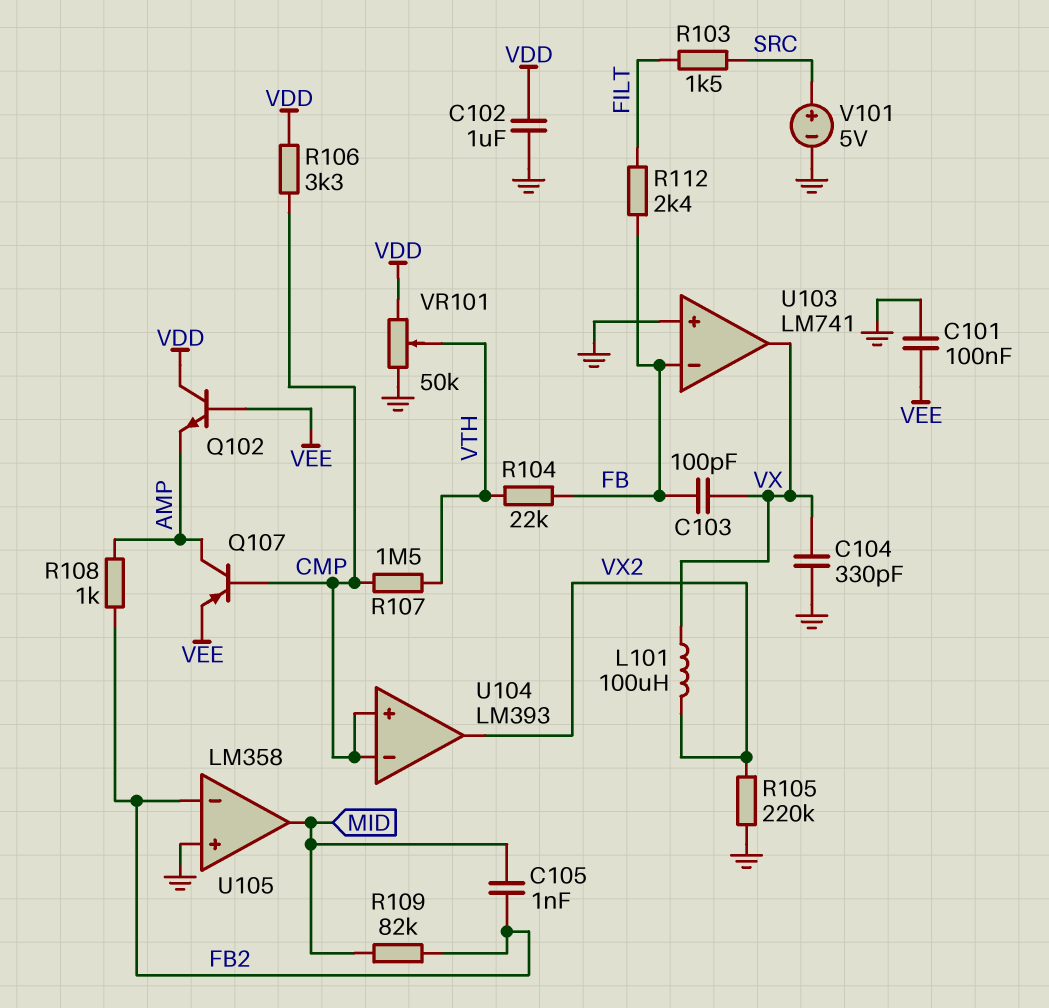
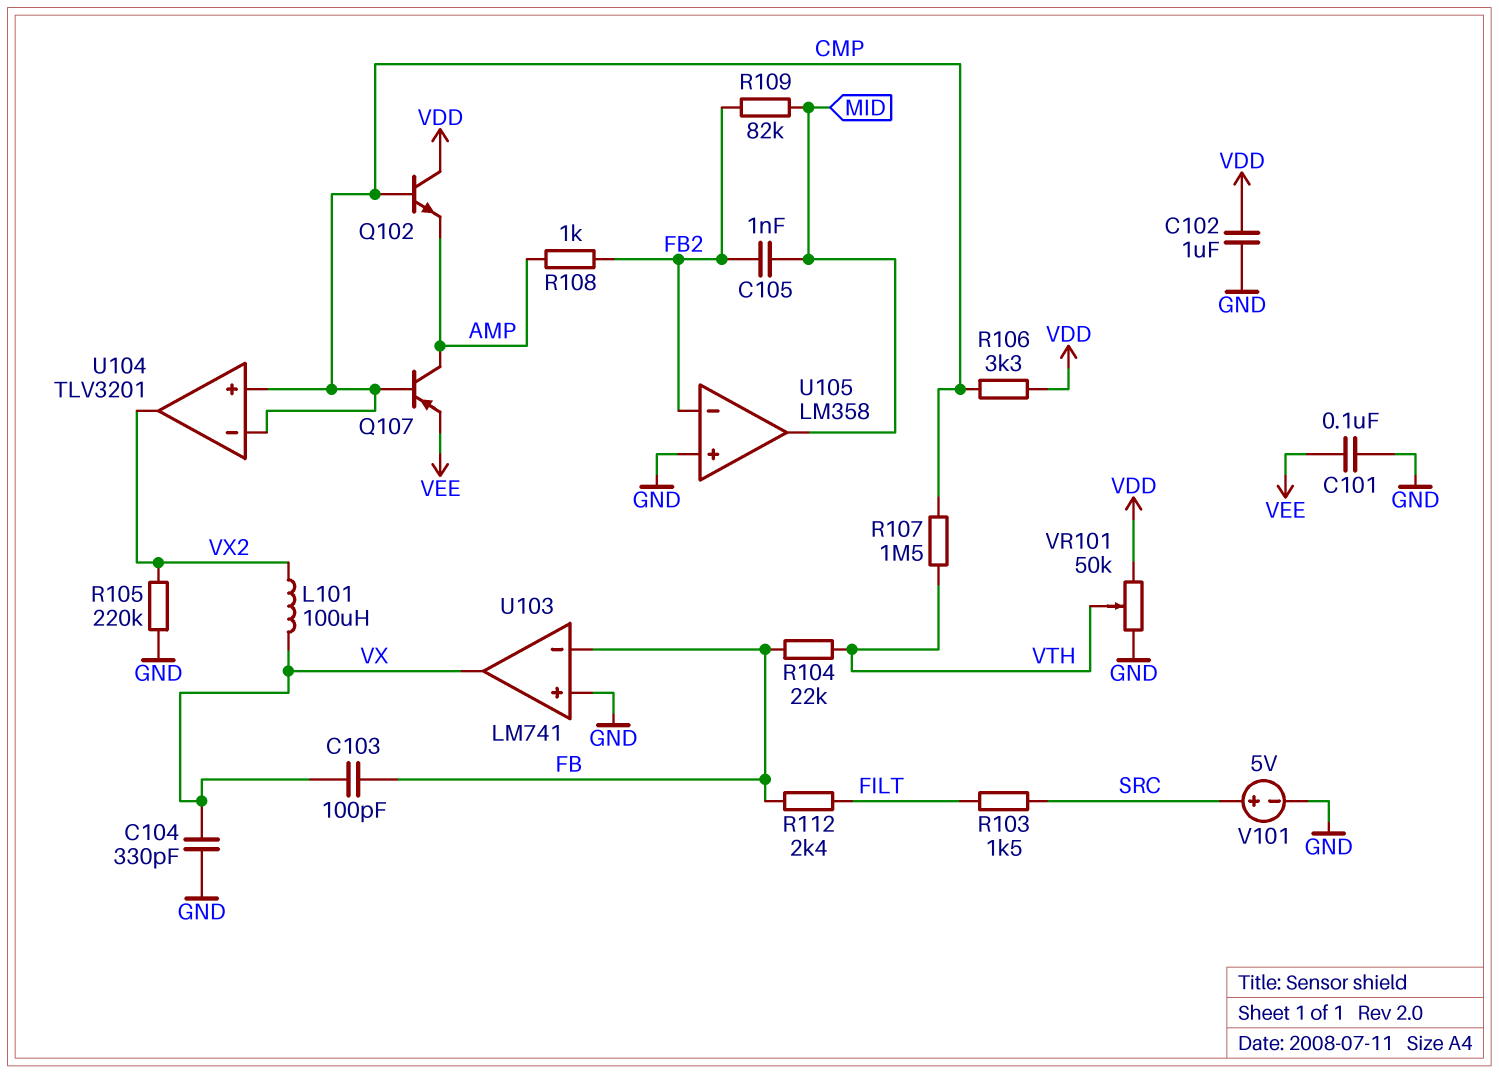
Q102: NPN (B VEE, C VDD, E AMP) -> NPN (B CMP, C VDD, E AMP)
U104: LM393 -> TLV3201

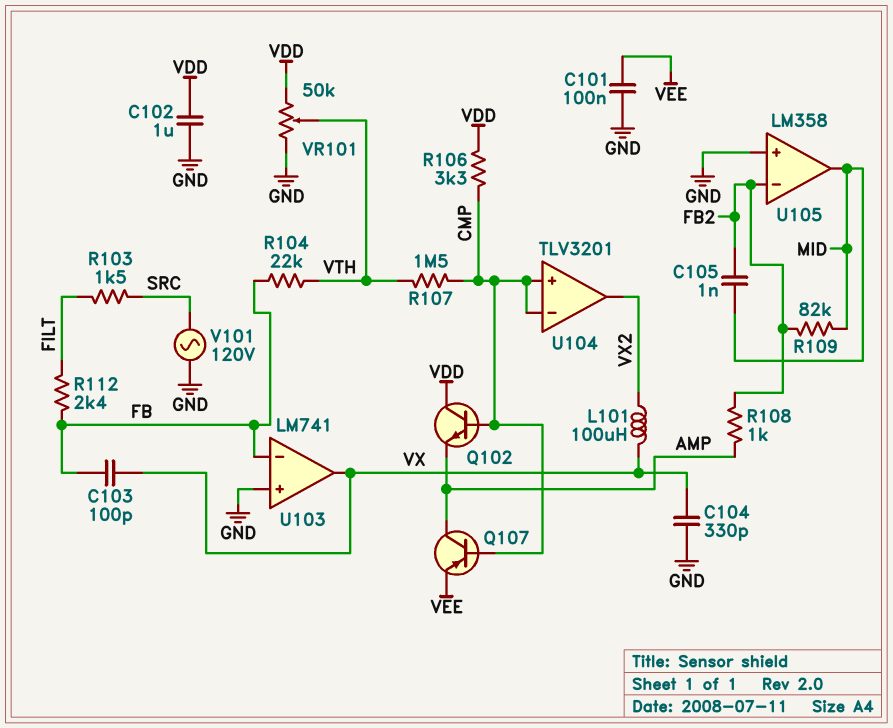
R105: 220k (GND, VX2) -> none
V101: 5V (plus SRC, minus GND) -> AC 120V (GND, SRC)

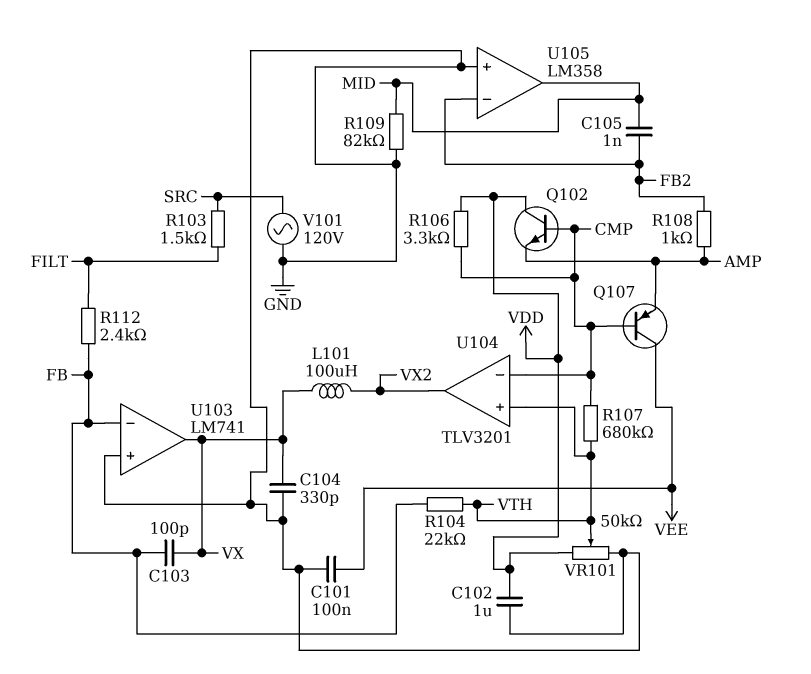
Q107: PNP (B CMP, C AMP, E VEE) -> PNP (B CMP, C VEE, E AMP)
R107: 1.5M (CMP, VTH) -> 680k (CMP, VTH)
R109: 82k (FB2, MID) -> 82k (GND, MID)
U104 pin in+: CMP -> VTH

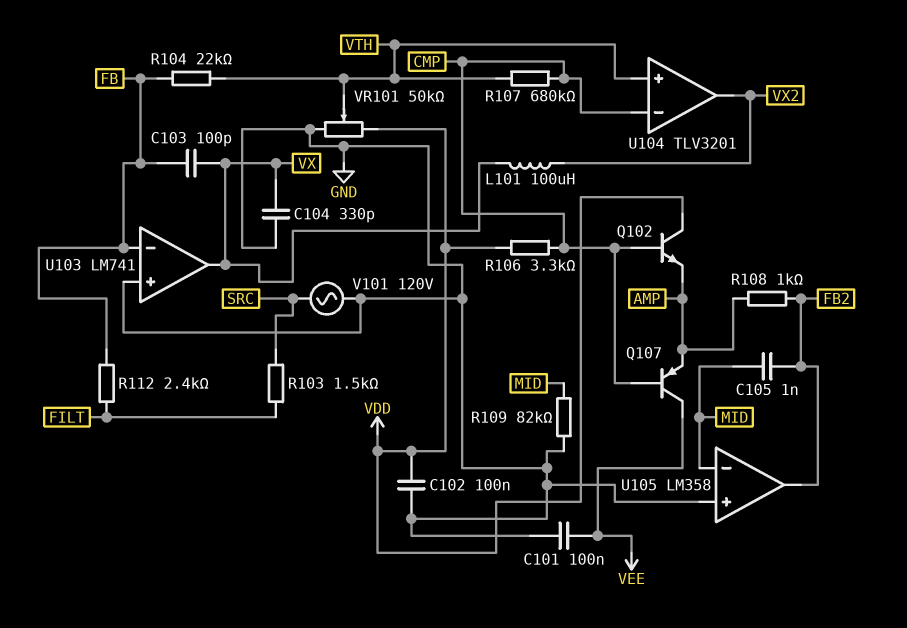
C102: 1uF (GND, VDD) -> 100nF (GND, VDD)
U105 pin in-: FB2 -> MID
U105 pin out: MID -> FB2

